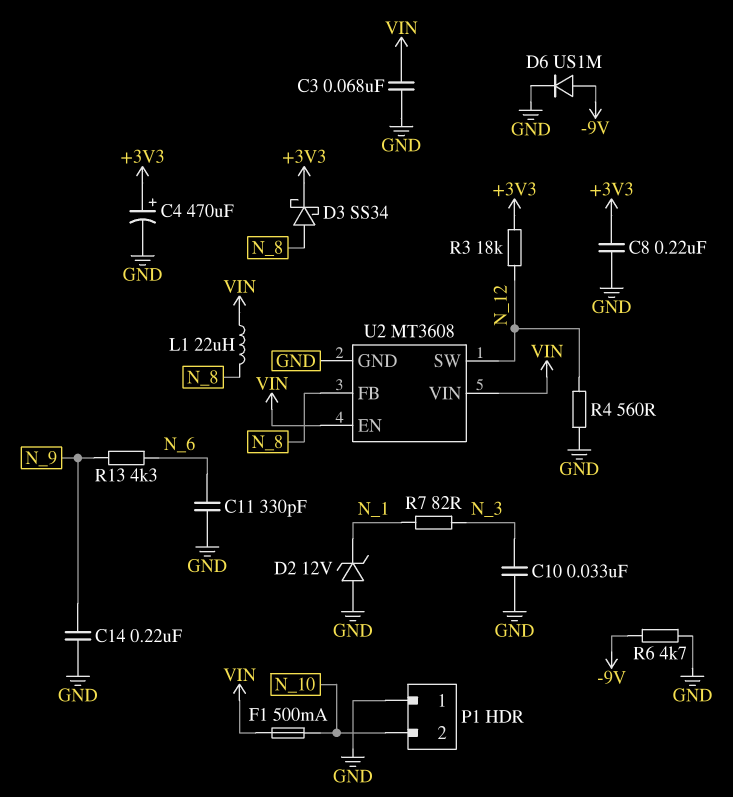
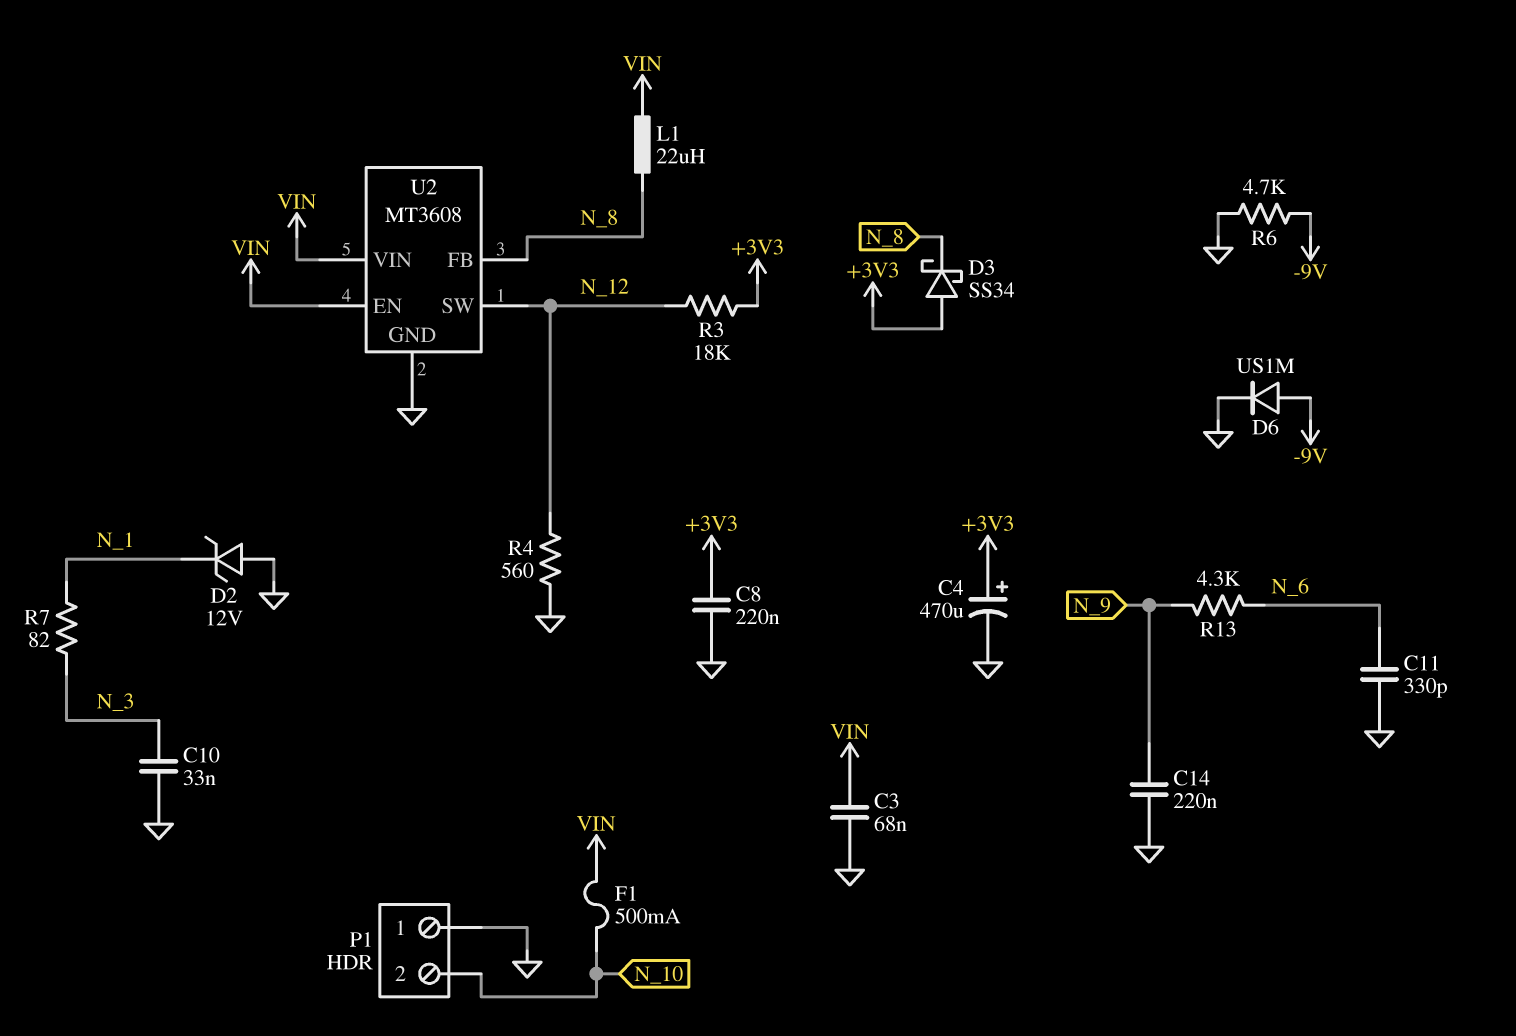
D3: schottky SS34 (A N_8, K +3V3) -> schottky SS34 (A +3V3, K N_8)

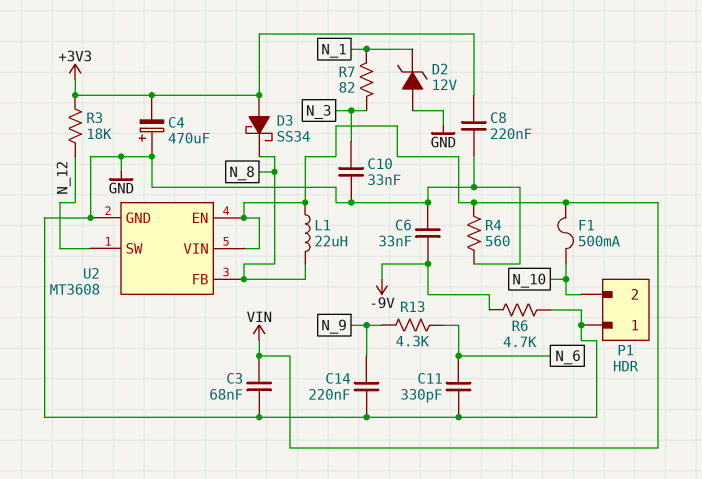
C4: 470uF (plus +3V3, minus GND) -> 470uF (plus GND, minus +3V3)
C6: none -> 33nF (-9V, GND)
D6: diode US1M (A -9V, K GND) -> none
R4: 560 (GND, N_12) -> 560 (GND, VIN)

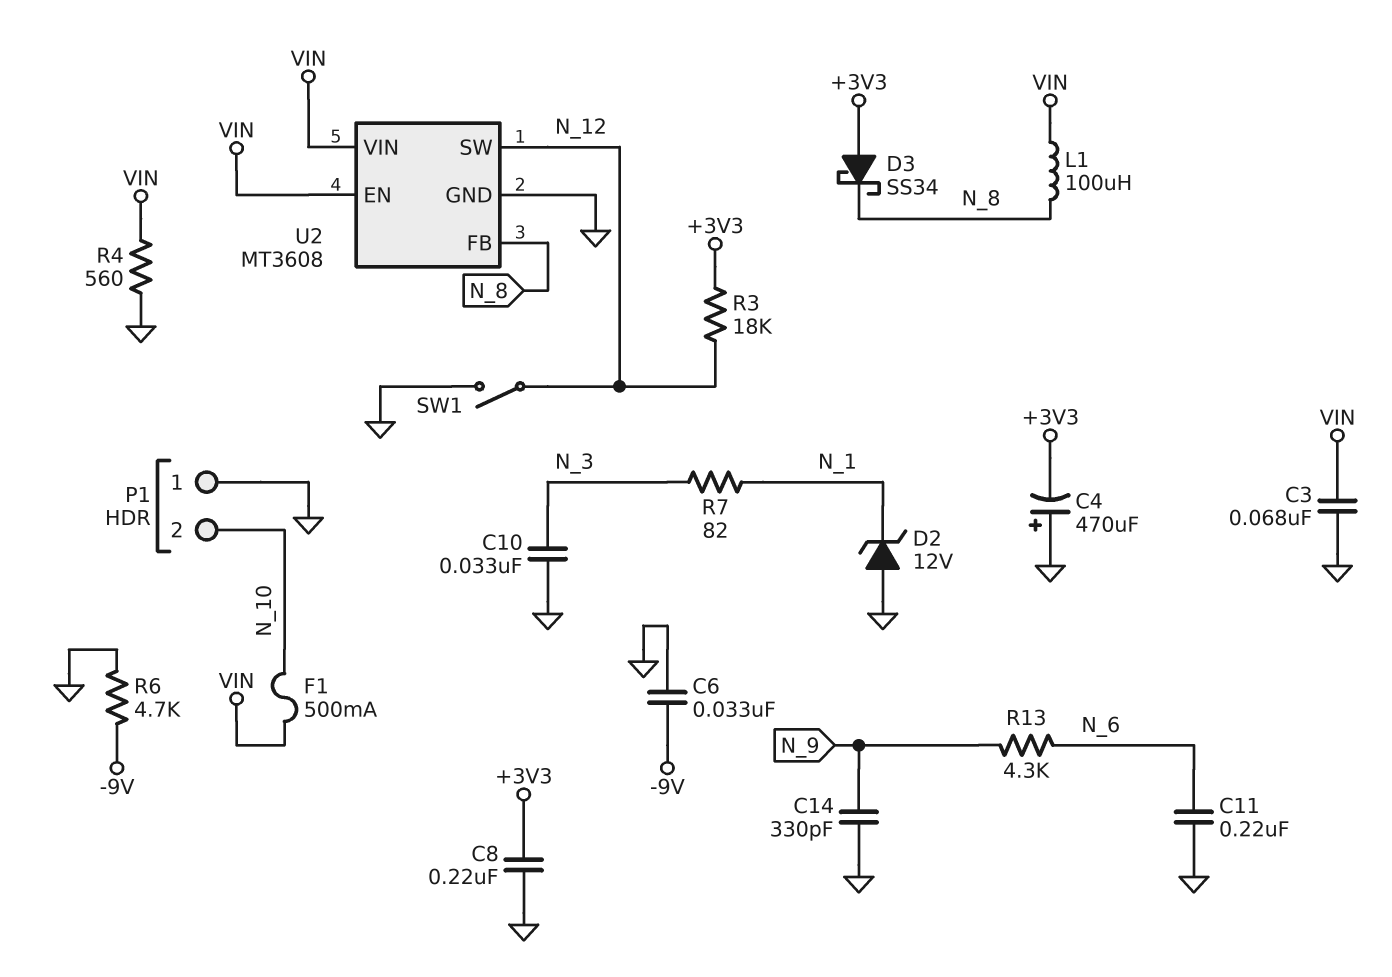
C11: 330pF (GND, N_6) -> 220nF (GND, N_6)
C14: 220nF (GND, N_9) -> 330pF (GND, N_9)
L1: 22uH (N_8, VIN) -> 100uH (N_8, VIN)
SW1: none -> switch (GND, N_12)

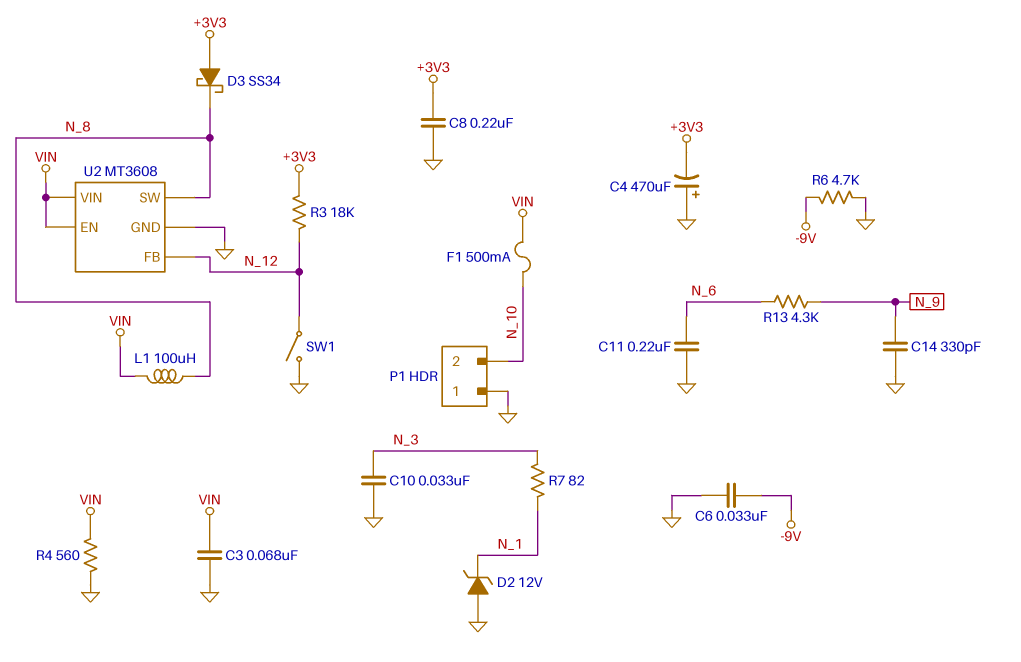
U2 pin FB: N_8 -> N_12
U2 pin SW: N_12 -> N_8

